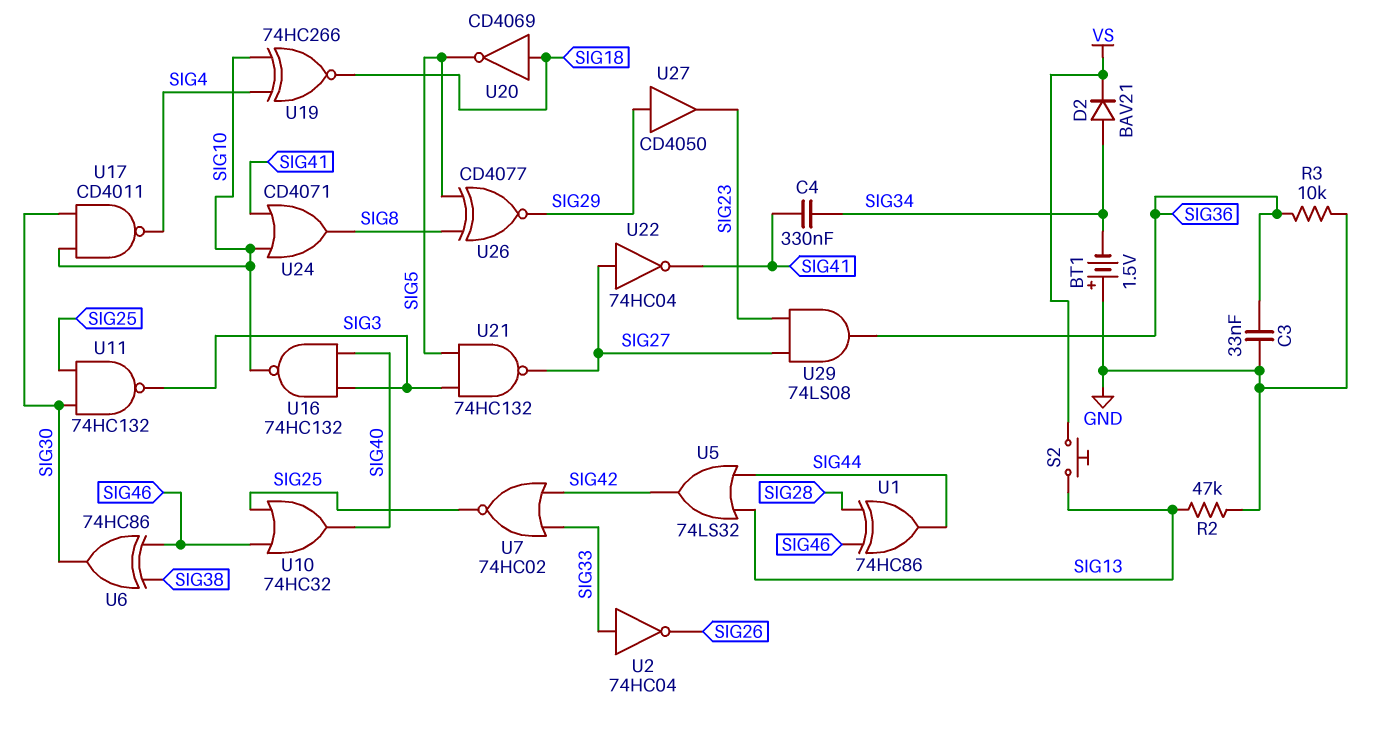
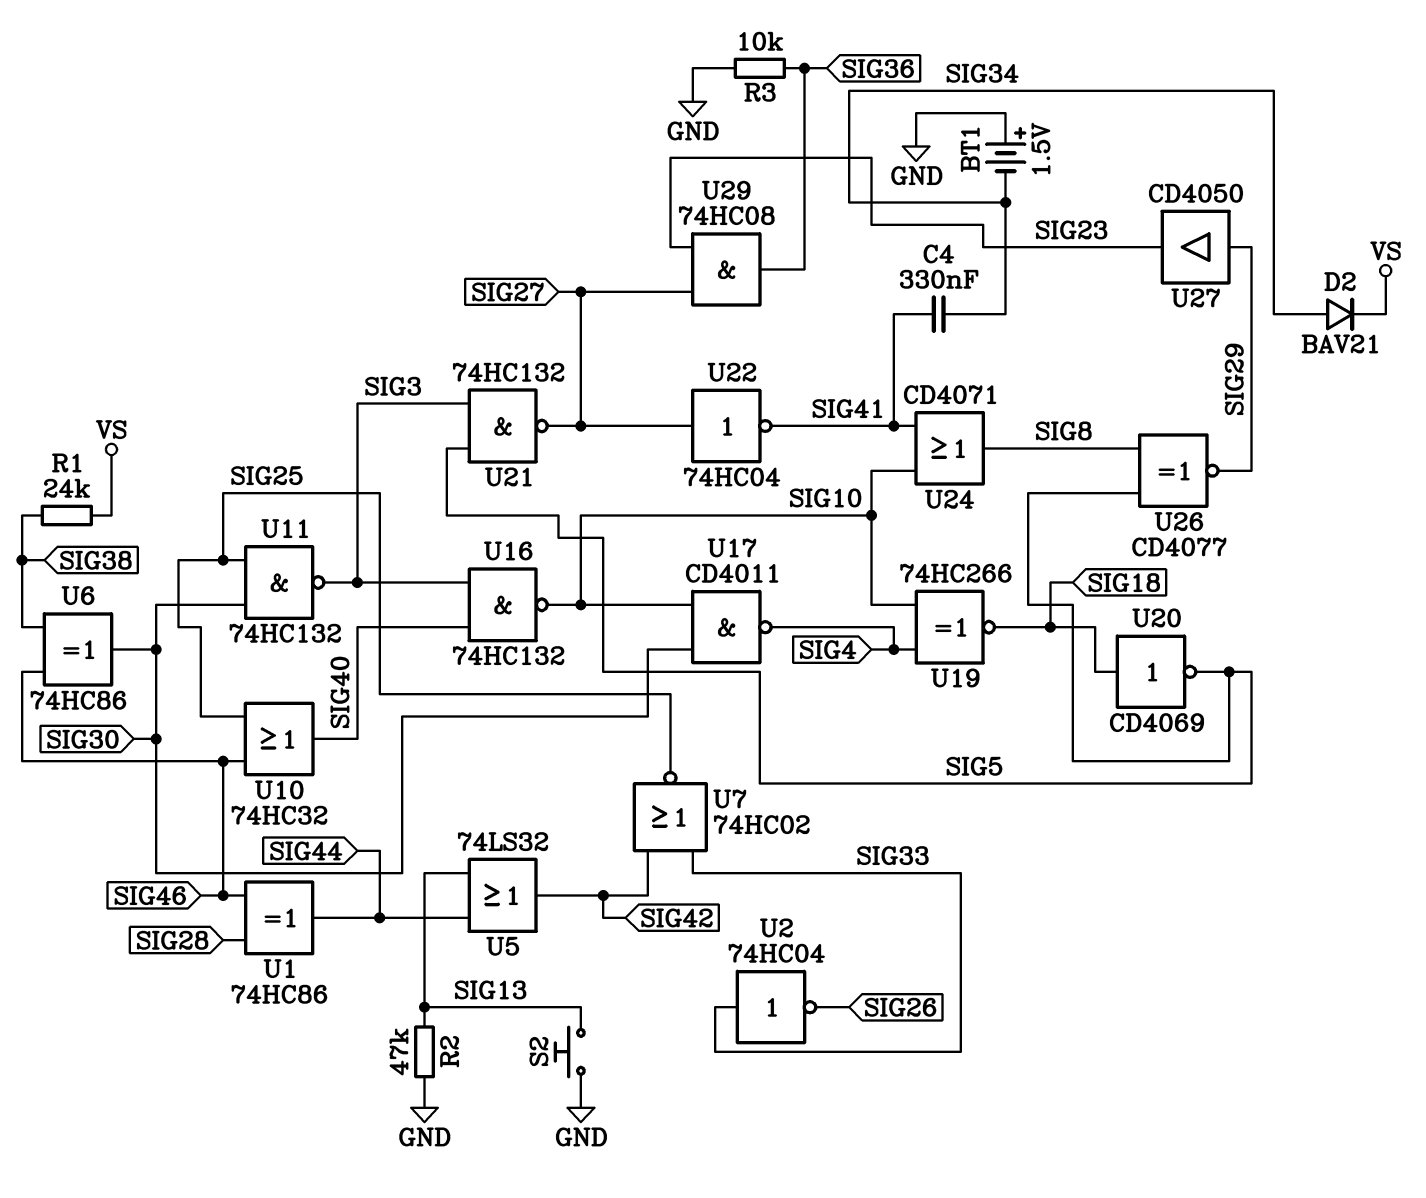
C3: 33nF (GND, SIG36) -> none
R1: none -> 24k (SIG38, VS)
S2: button (SIG13, VS) -> button (GND, SIG13)
U29: AND 74LS08 (in SIG23, in SIG27, out SIG36) -> AND 74HC08 (in SIG23, in SIG27, out SIG36)

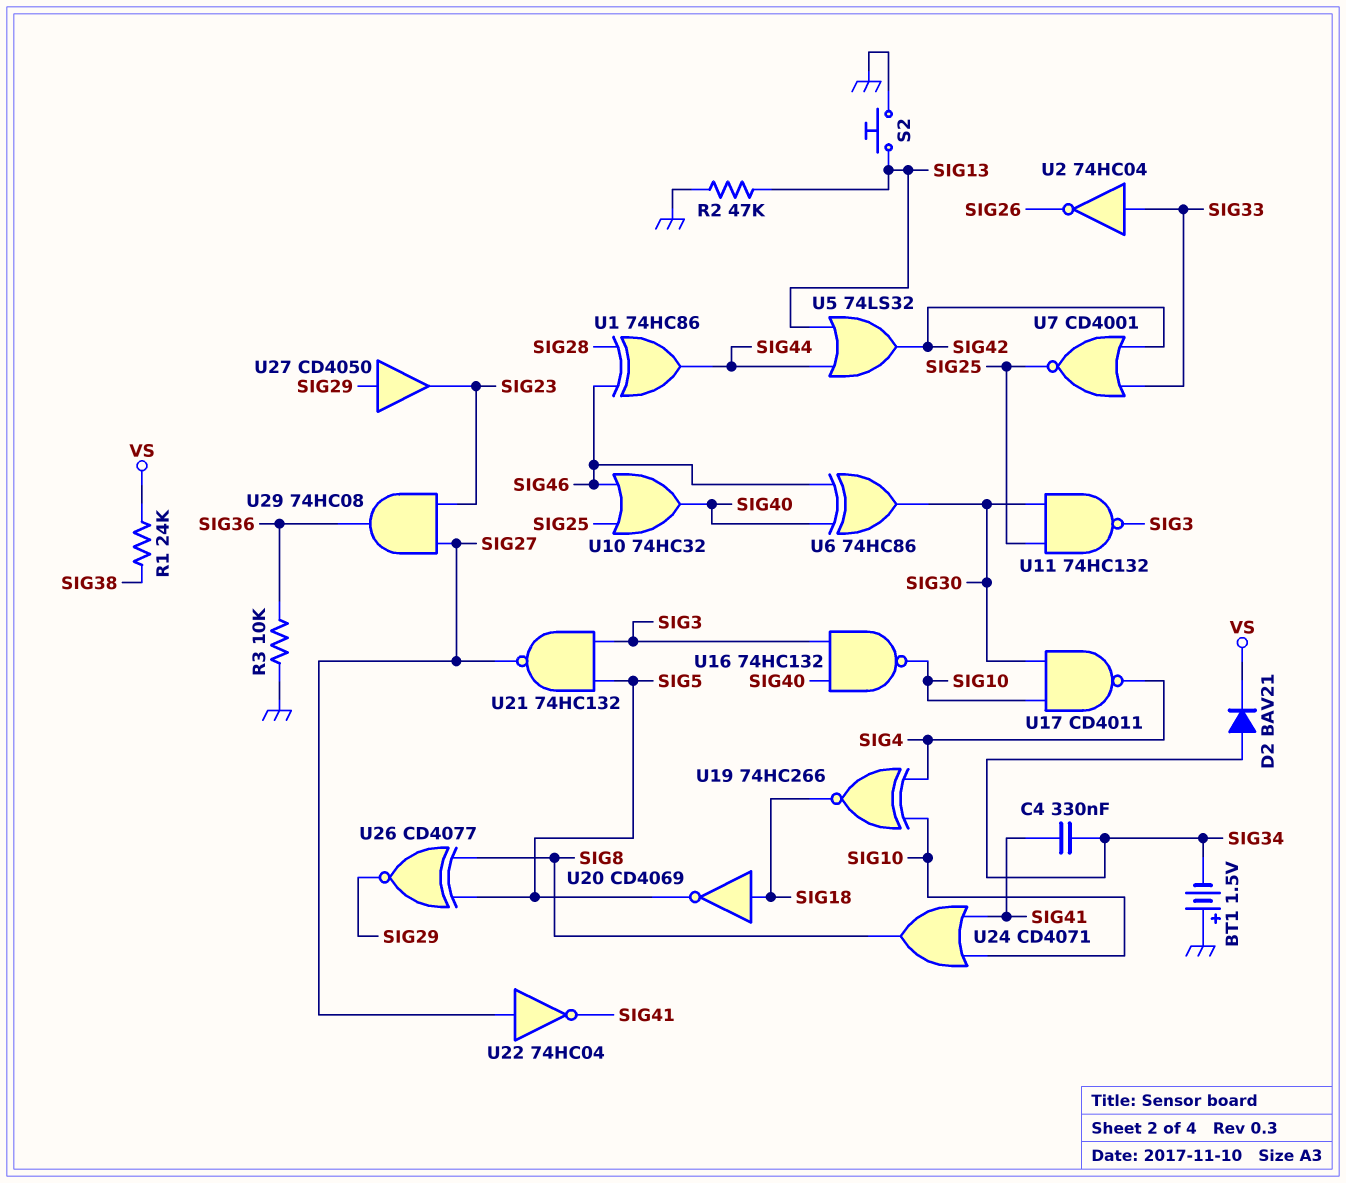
U6: XOR 74HC86 (in SIG38, in SIG46, out SIG30) -> XOR 74HC86 (in SIG40, in SIG46, out SIG30)
U7: NOR 74HC02 (in SIG33, in SIG42, out SIG25) -> NOR CD4001 (in SIG33, in SIG42, out SIG25)

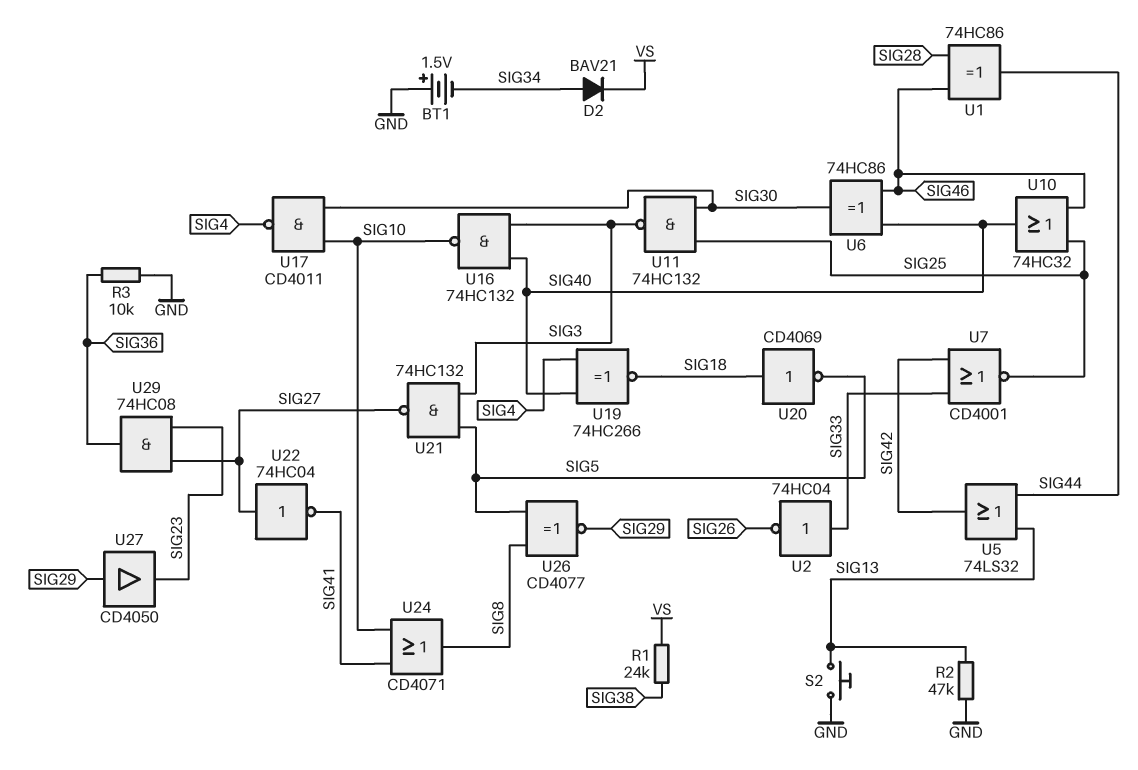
C4: 330nF (SIG34, SIG41) -> none
U19: XNOR 74HC266 (in SIG4, in SIG10, out SIG18) -> XNOR 74HC266 (in SIG4, in SIG40, out SIG18)

